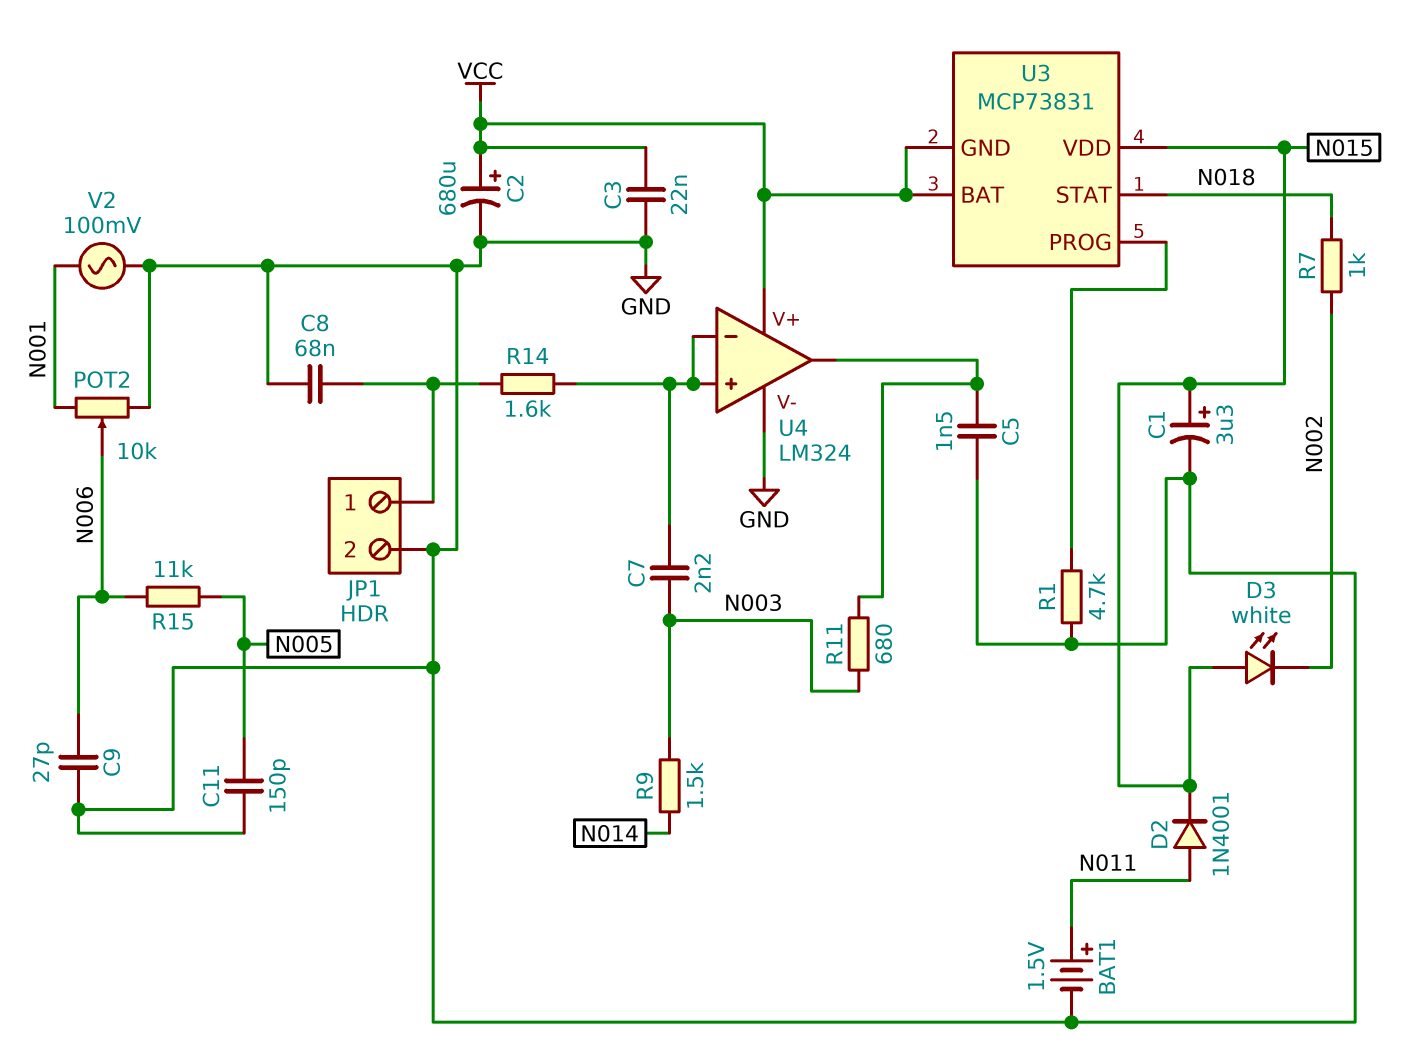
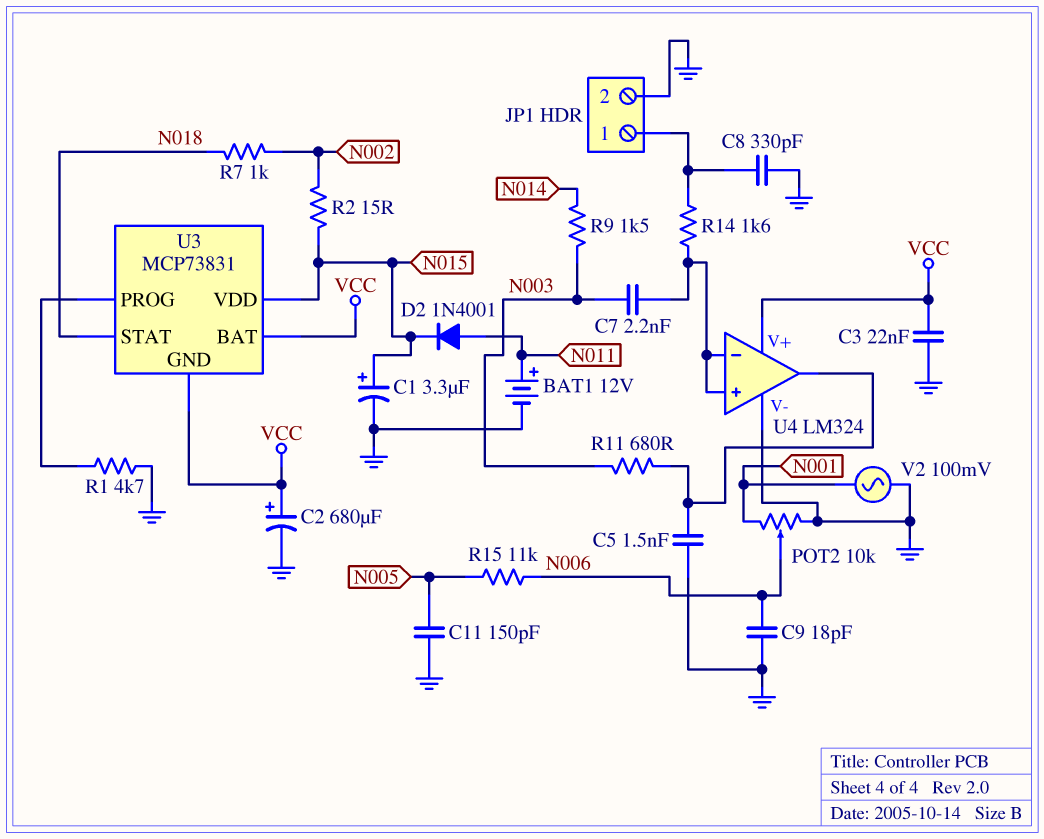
BAT1: 1.5V (plus N011, minus GND) -> 12V (plus N011, minus GND)
C8: 68nF (GND, JP1/1) -> 330pF (GND, JP1/1)
C9: 27pF (GND, N006) -> 18pF (GND, N006)
D3: LED white (A N015, K N002) -> none
R2: none -> 15 (N002, N015)

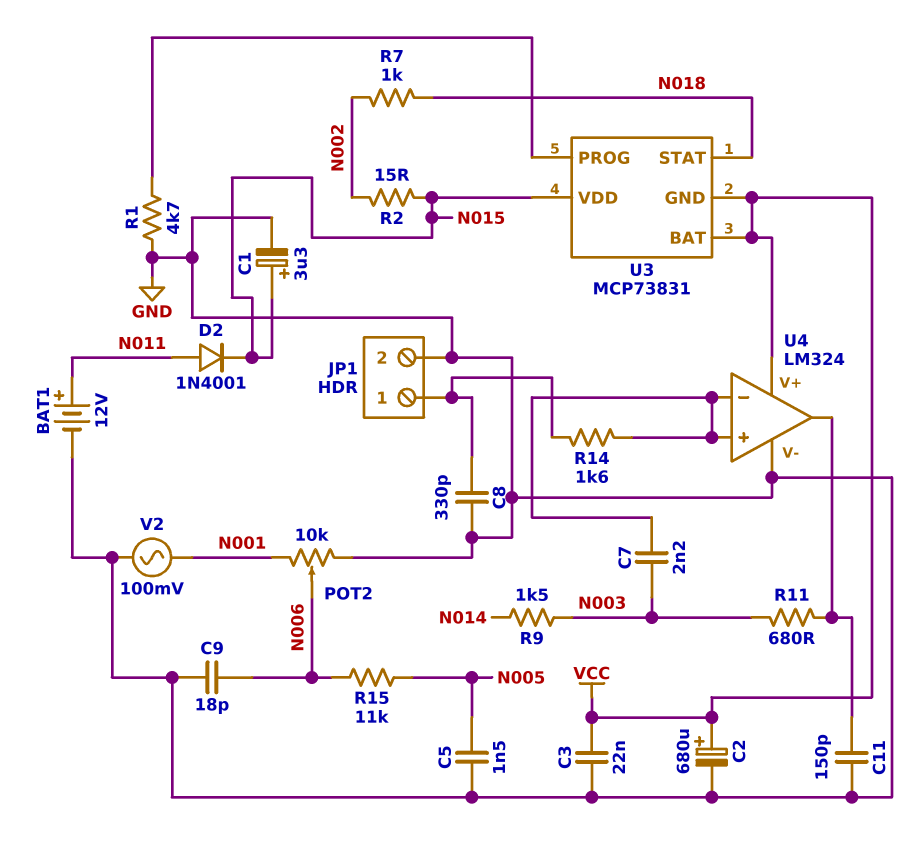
C5: 1.5nF (GND, U4/out) -> 1.5nF (GND, N005)
C11: 150pF (GND, N005) -> 150pF (GND, U4/out)

